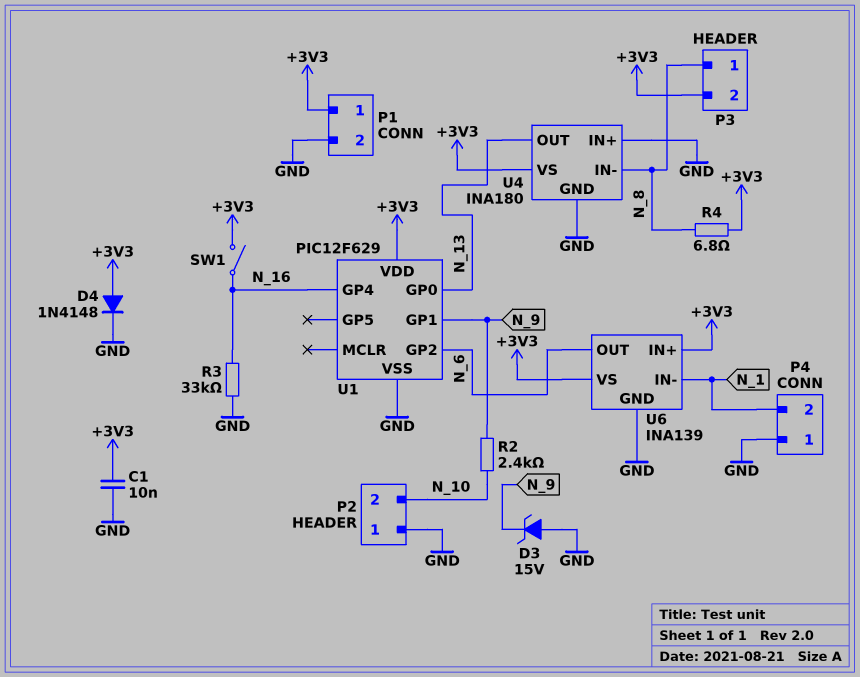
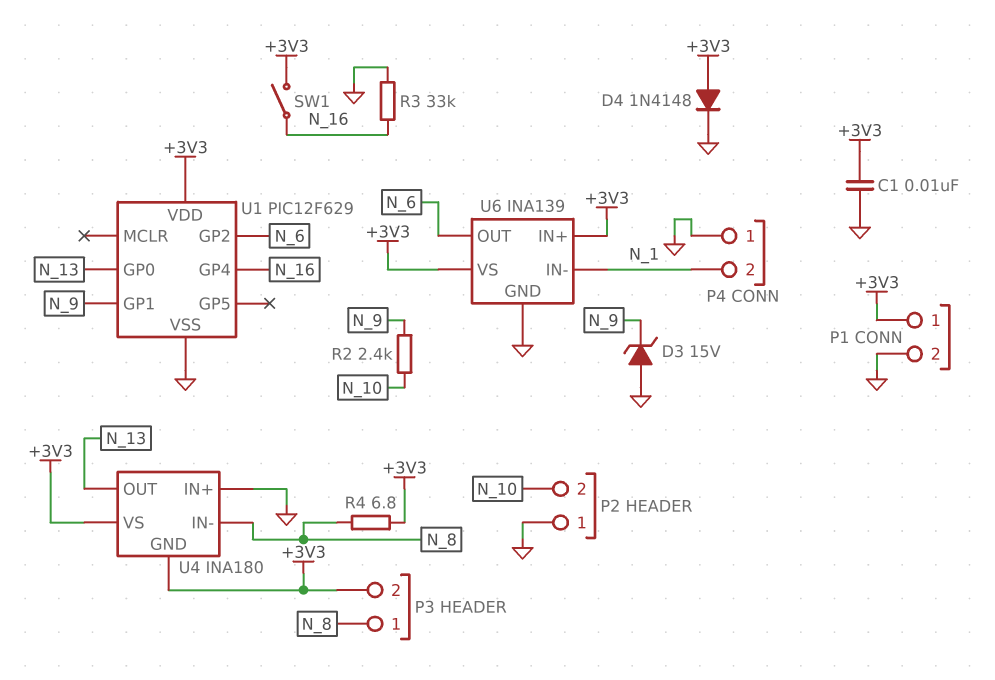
U4 pin GND: GND -> +3V3

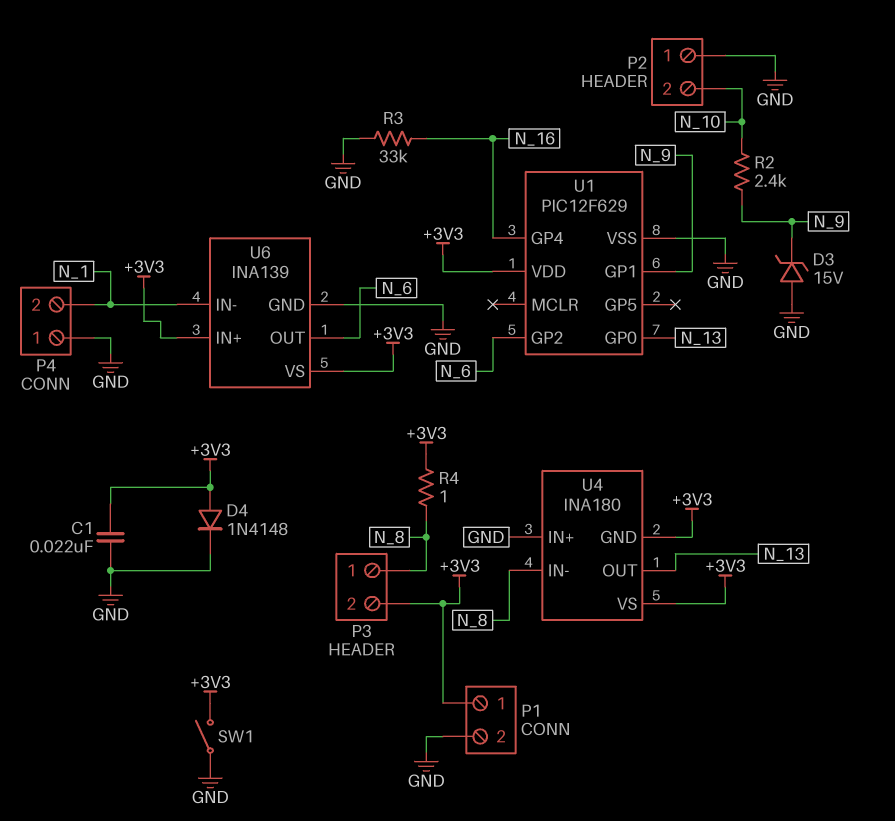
C1: 10nF (+3V3, GND) -> 22nF (+3V3, GND)
R4: 6.8 (+3V3, N_8) -> 1 (+3V3, N_8)
SW1: switch (+3V3, N_16) -> switch (+3V3, GND)

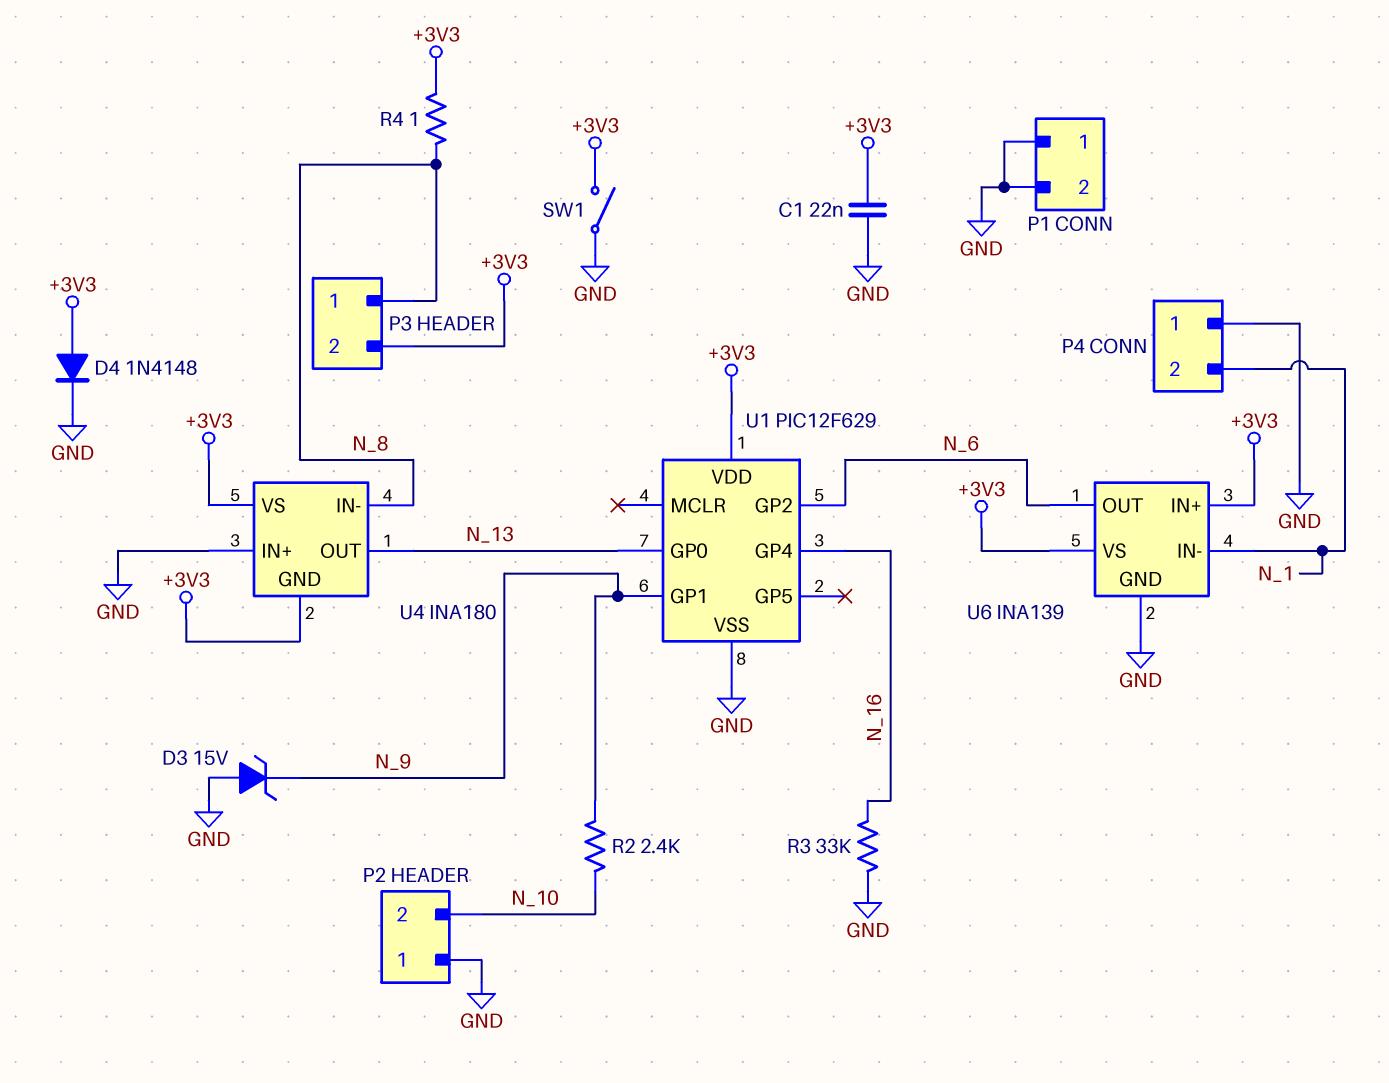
P1 pin 1: +3V3 -> GND

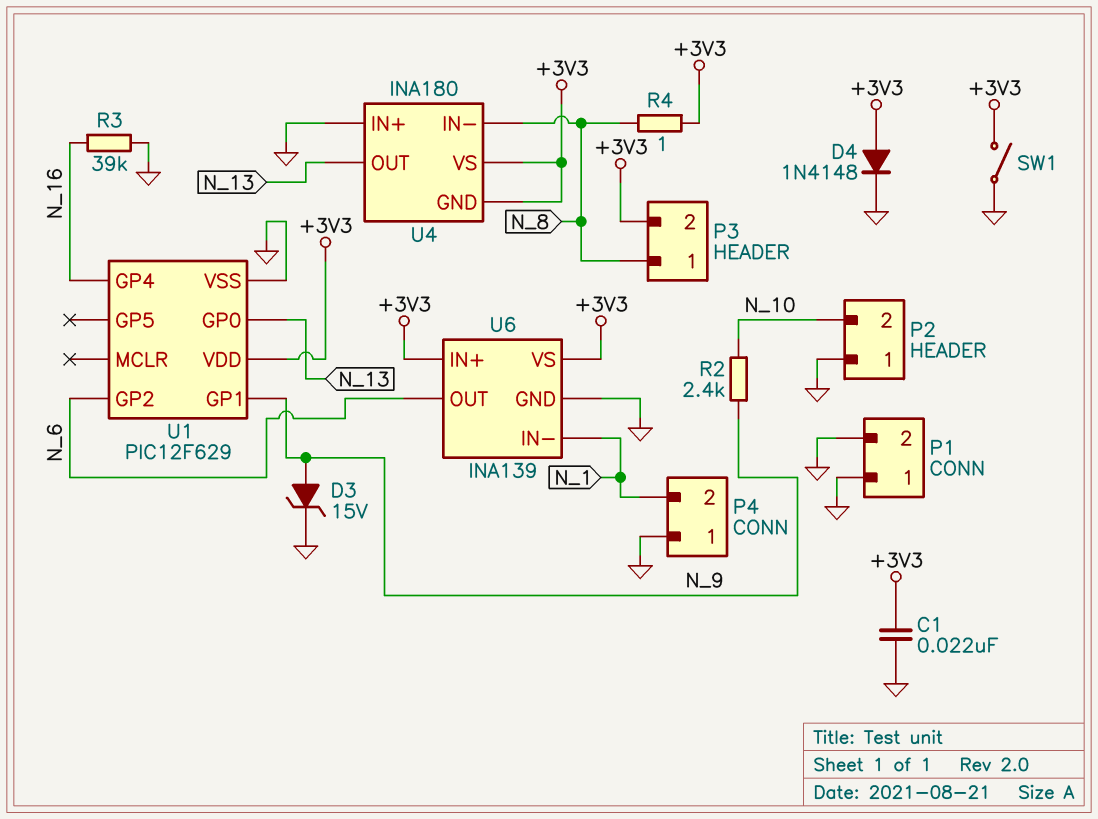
D3: zener 15V (A GND, K N_9) -> zener 15V (A N_9, K GND)
R3: 33k (GND, N_16) -> 39k (GND, N_16)

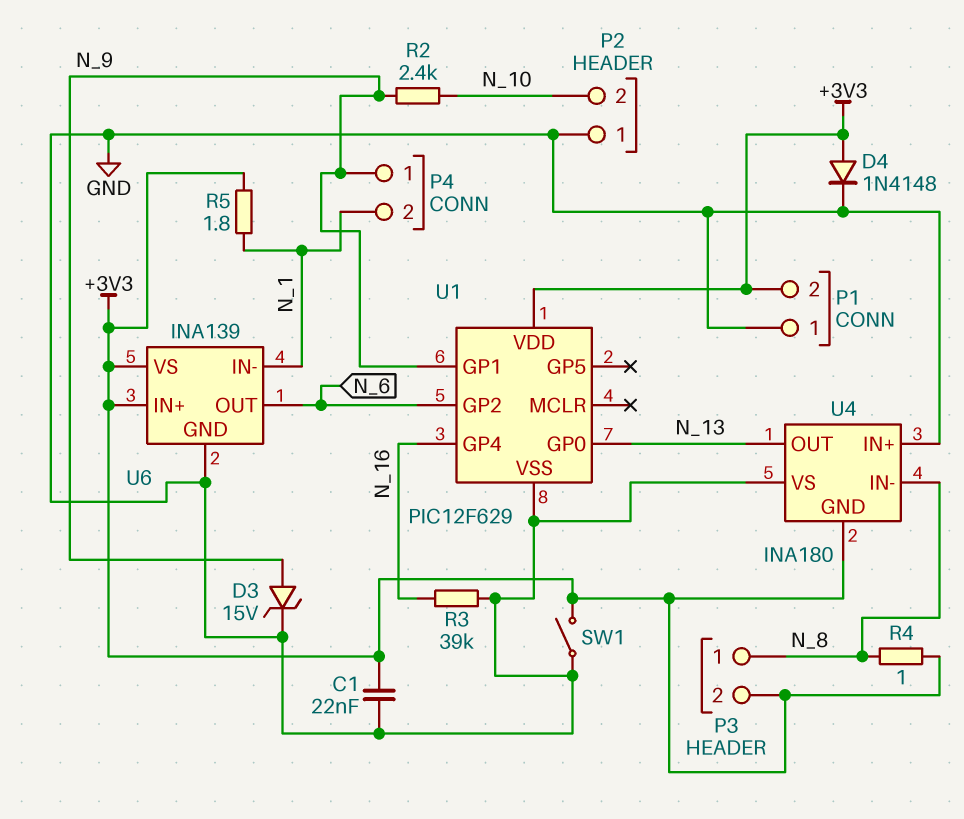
P1 pin 2: GND -> +3V3
P4 pin 1: GND -> N_9
R5: none -> 1.8 (+3V3, N_1)
U4 pin VS: +3V3 -> GND

